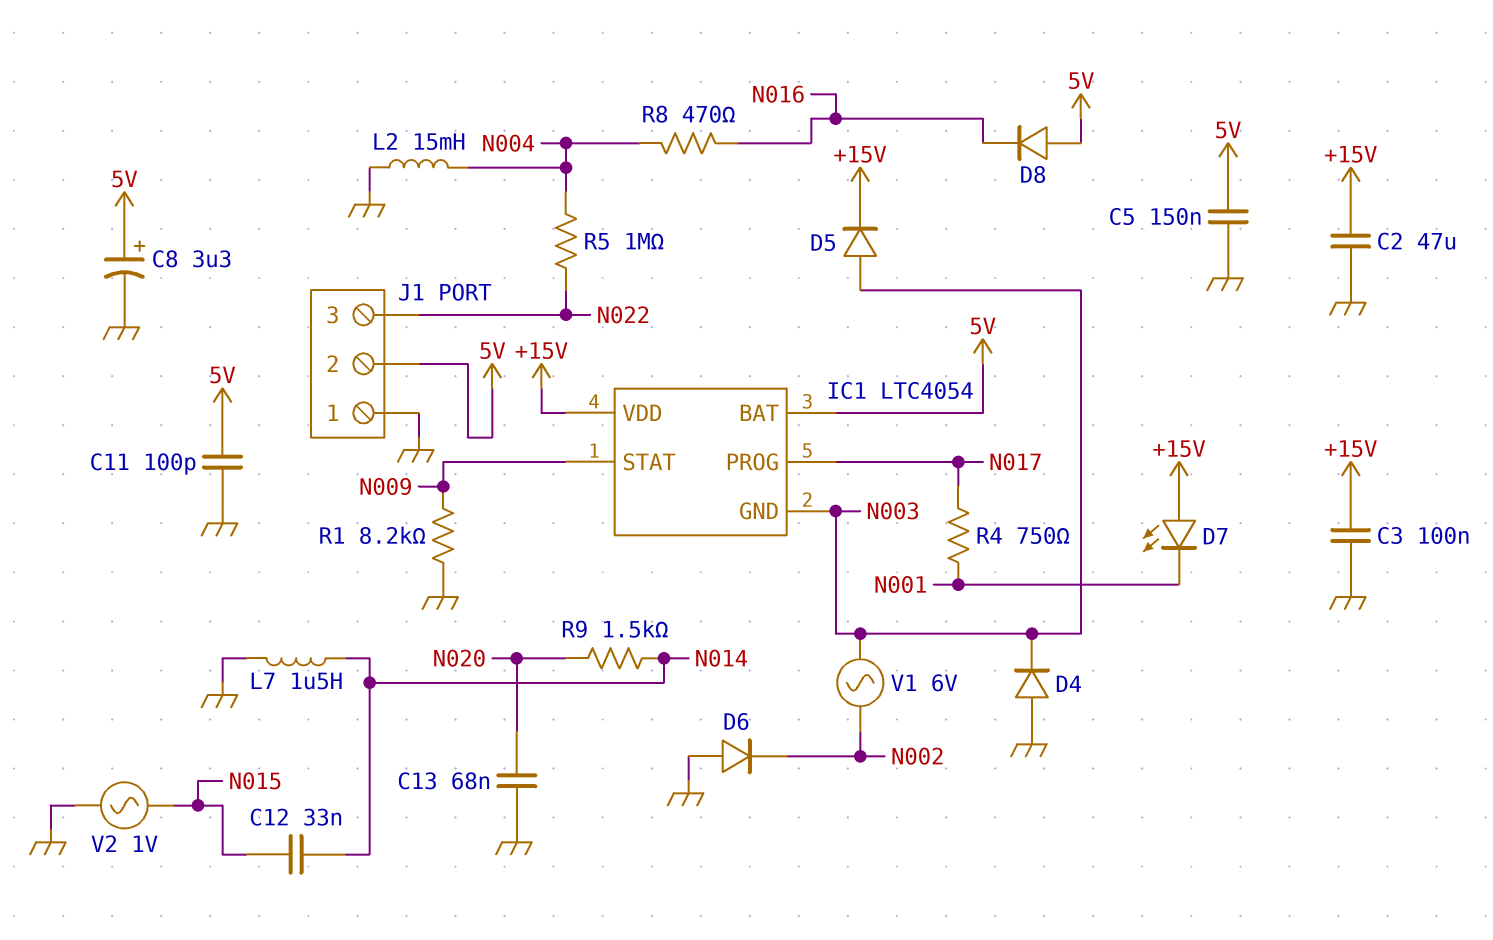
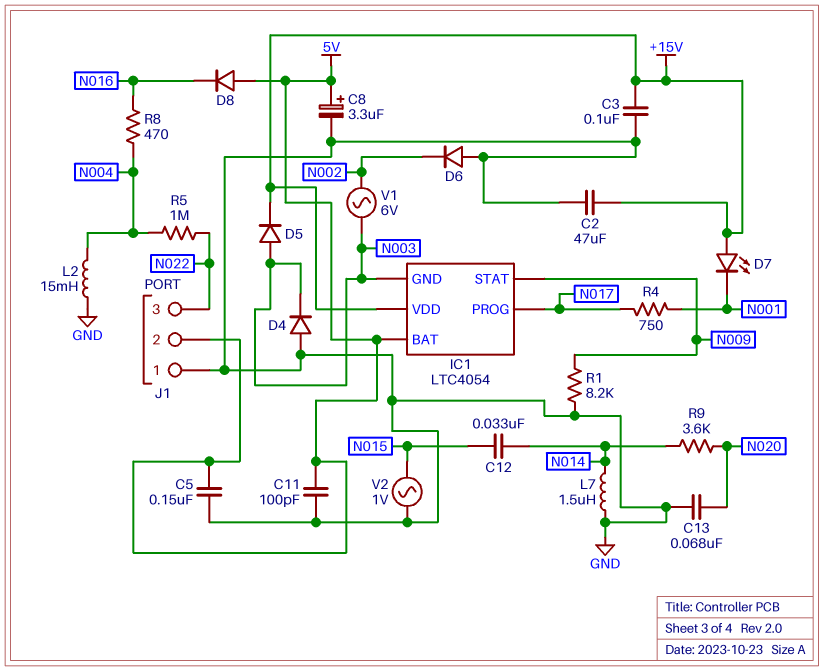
R9: 1.5k (N014, N020) -> 3.6k (N014, N020)

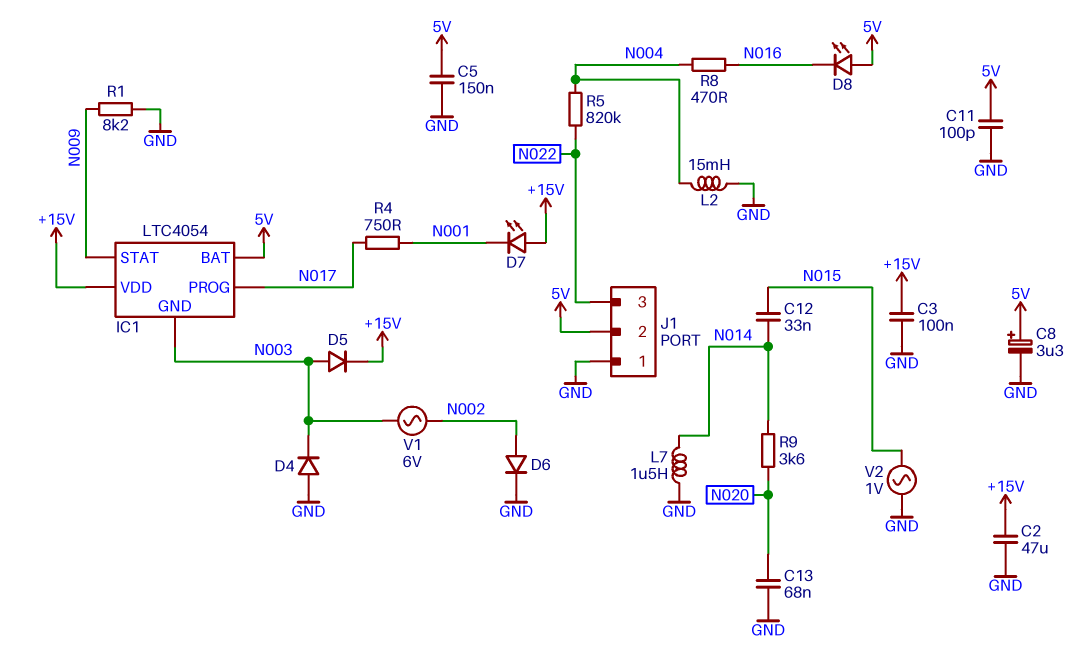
D6: diode (A GND, K N002) -> diode (A N002, K GND)
D8: diode (A 5V, K N016) -> LED (A 5V, K N016)
R5: 1M (N004, N022) -> 820k (N004, N022)

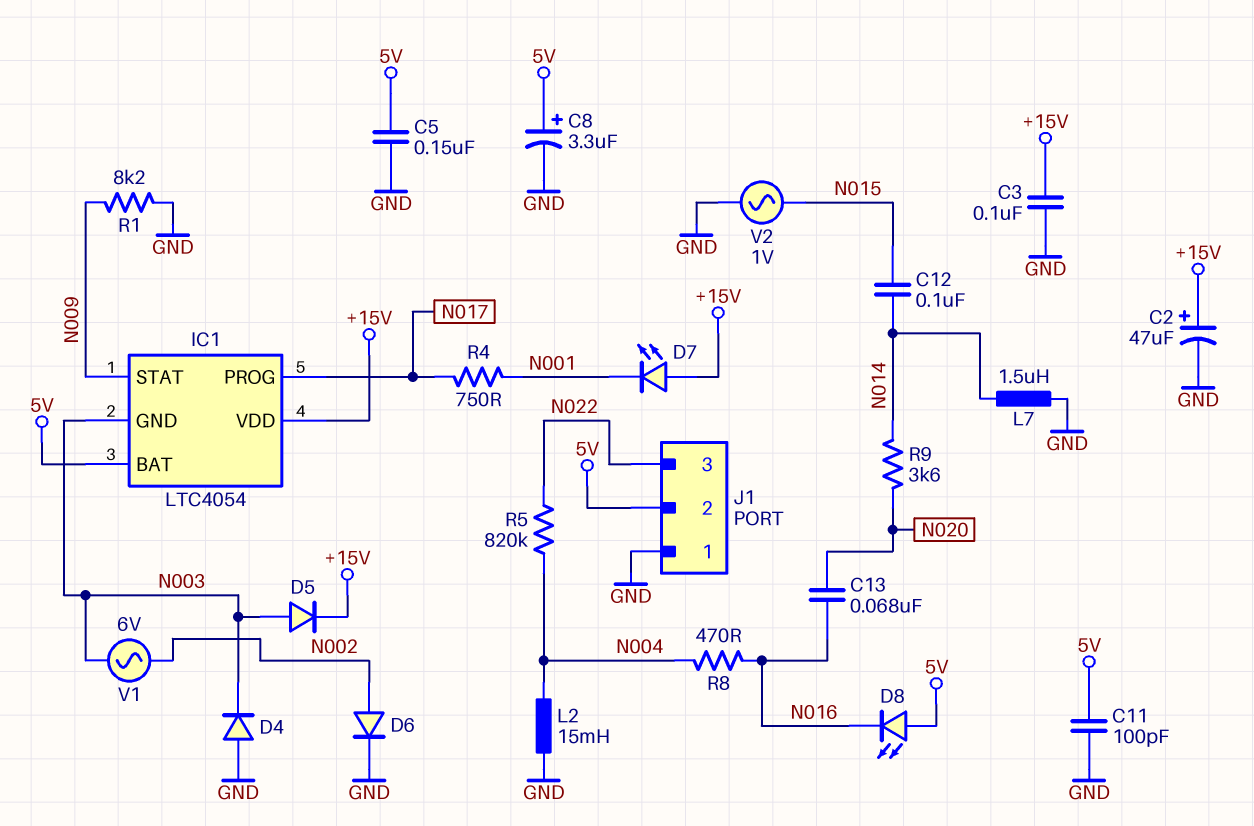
C2: 47uF (+15V, GND) -> 47uF (plus +15V, minus GND)
C12: 33nF (N014, N015) -> 100nF (N014, N015)
C13: 68nF (GND, N020) -> 68nF (N016, N020)

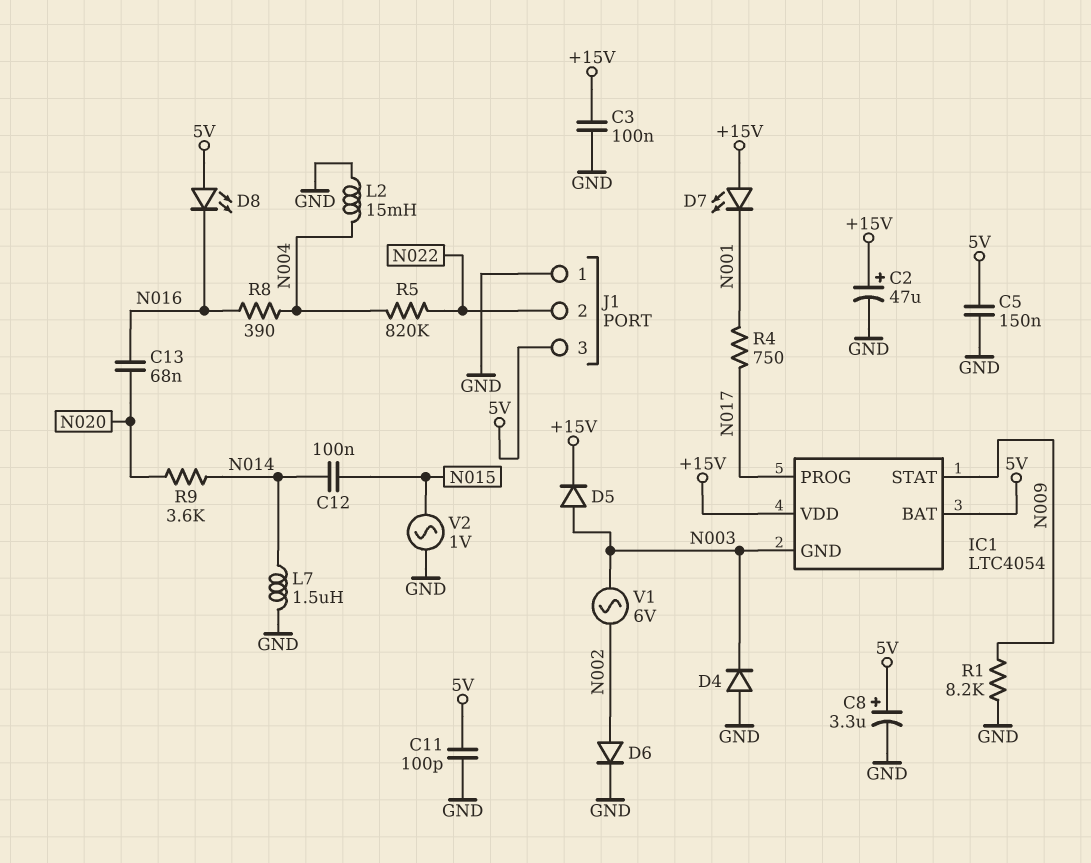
J1 pin 2: 5V -> N022
J1 pin 3: N022 -> 5V
R8: 470 (N004, N016) -> 390 (N004, N016)

